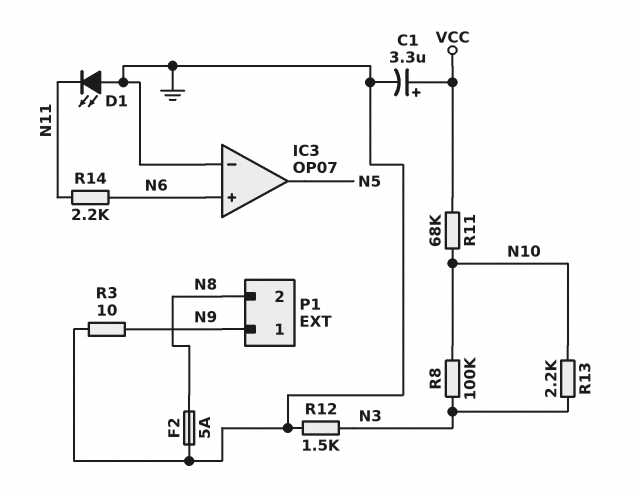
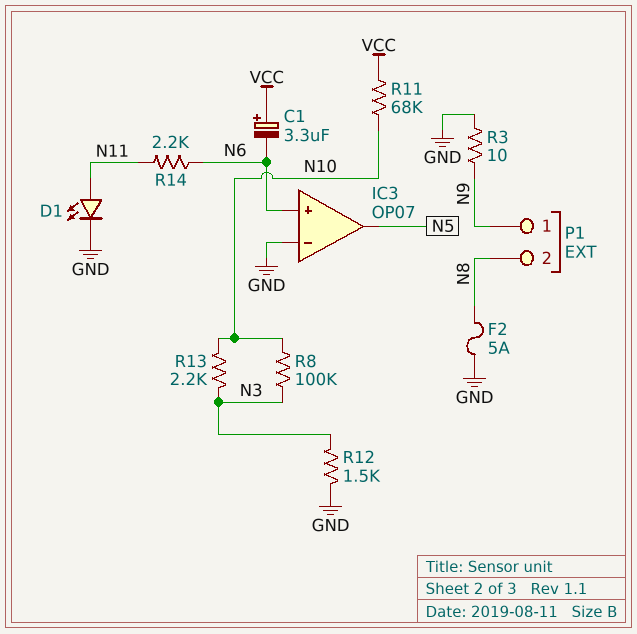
C1: 3.3uF (plus VCC, minus GND) -> 3.3uF (plus VCC, minus N6)
D1: LED (A GND, K N11) -> LED (A N11, K GND)

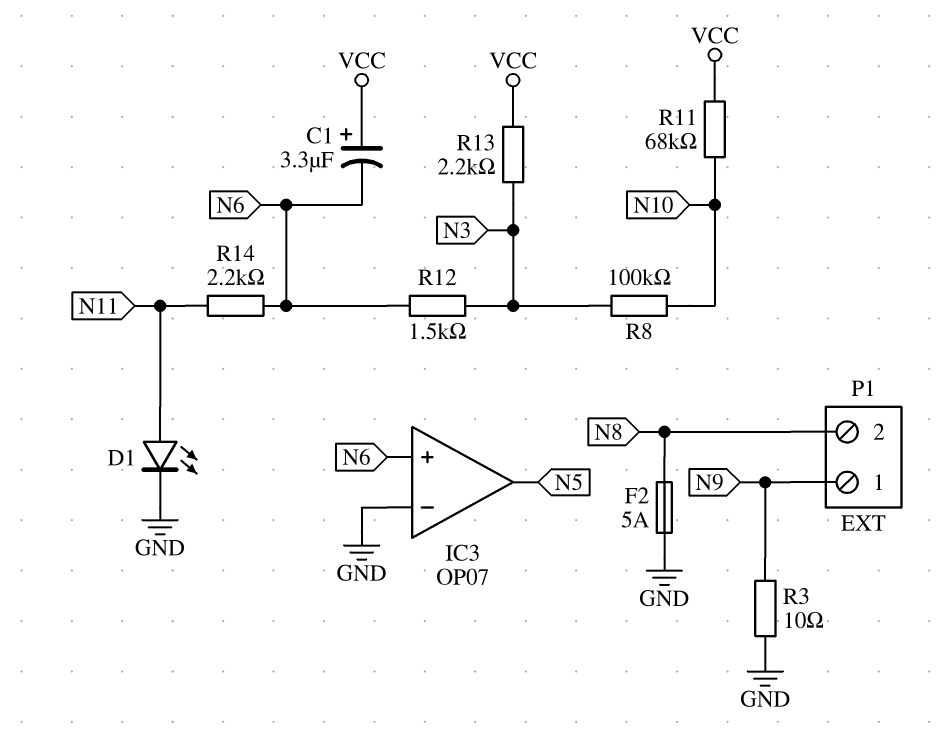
R12: 1.5k (GND, N3) -> 1.5k (N3, N6)
R13: 2.2k (N3, N10) -> 2.2k (N3, VCC)

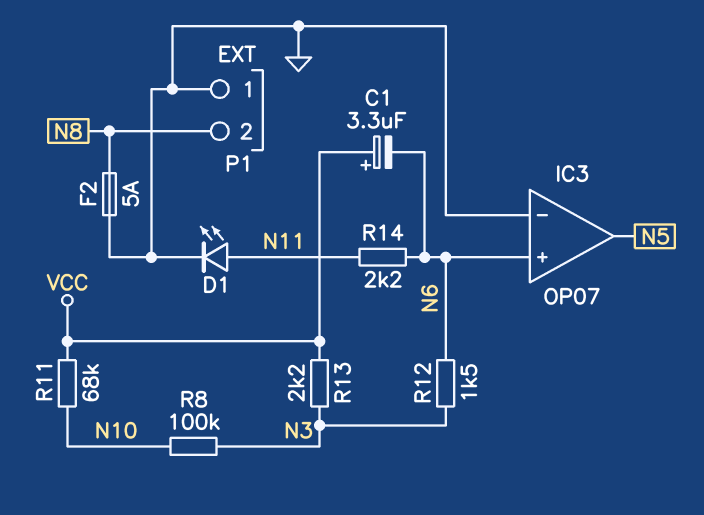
P1 pin 1: N9 -> GND
R3: 10 (GND, N9) -> none

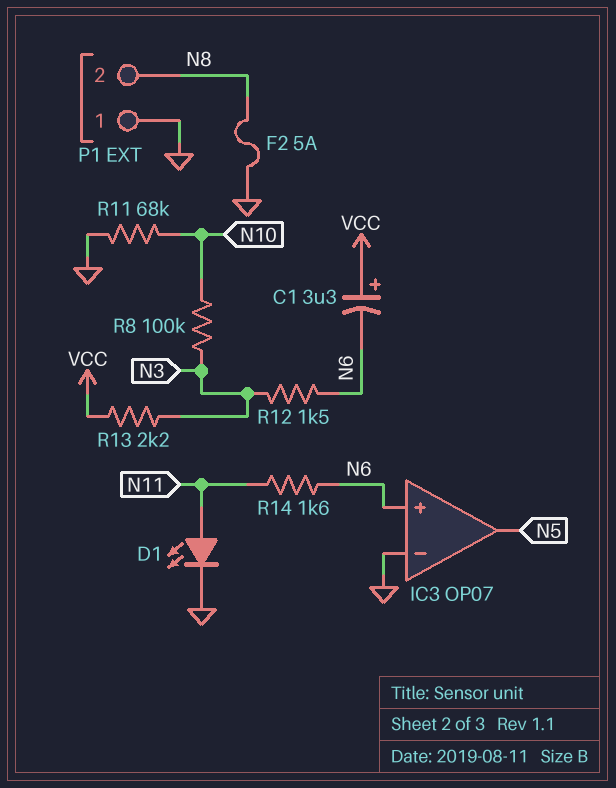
R11: 68k (N10, VCC) -> 68k (GND, N10)
R14: 2.2k (N6, N11) -> 1.6k (N6, N11)

